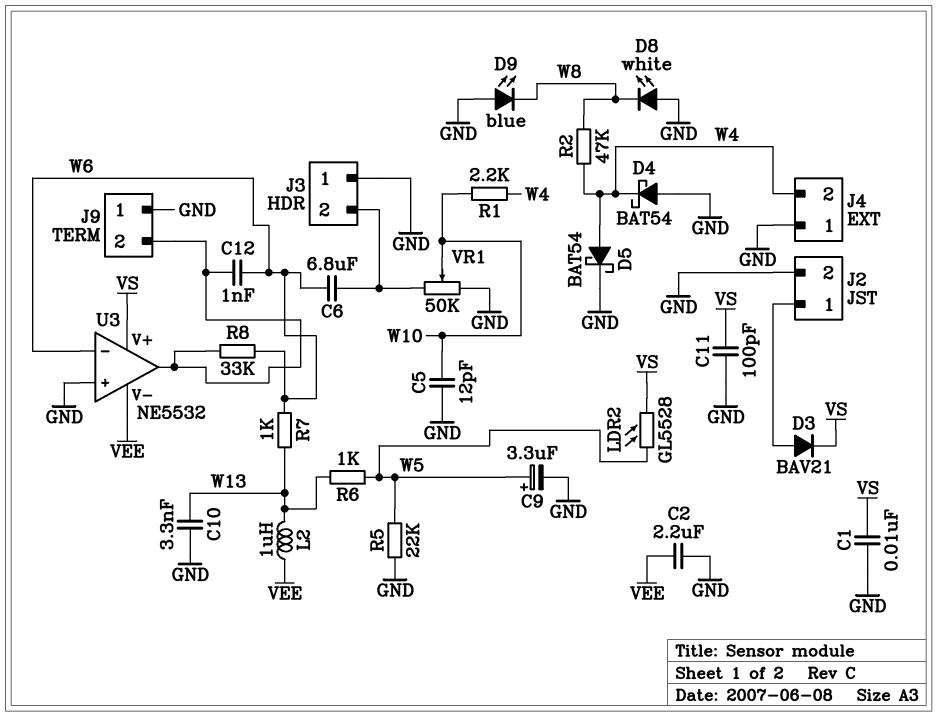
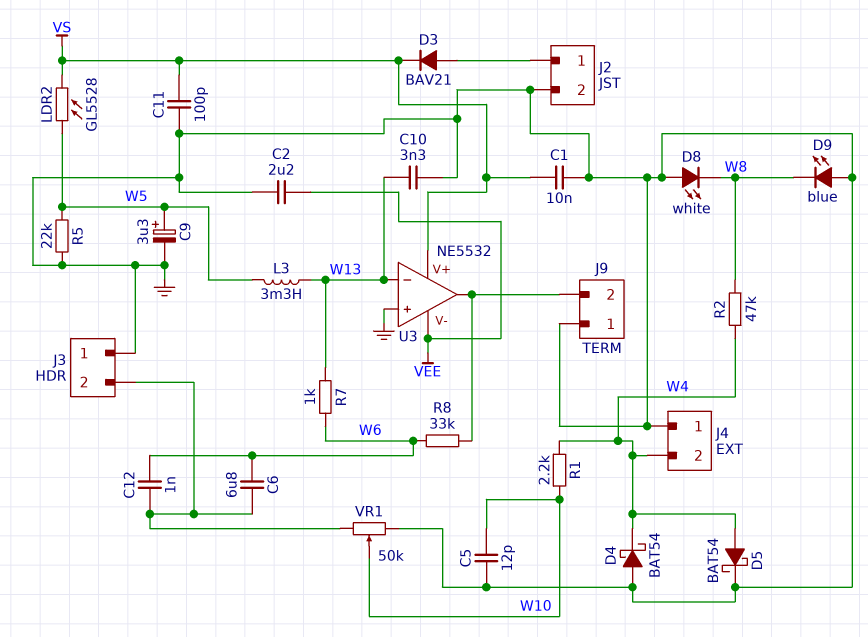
C12: 1nF (J9/2, W6) -> 1nF (J3/2, W6)
L2: 1uH (VEE, W13) -> none
L3: none -> 3.3mH (W5, W13)
R6: 1k (W5, W13) -> none
U3 pin in-: W6 -> W13

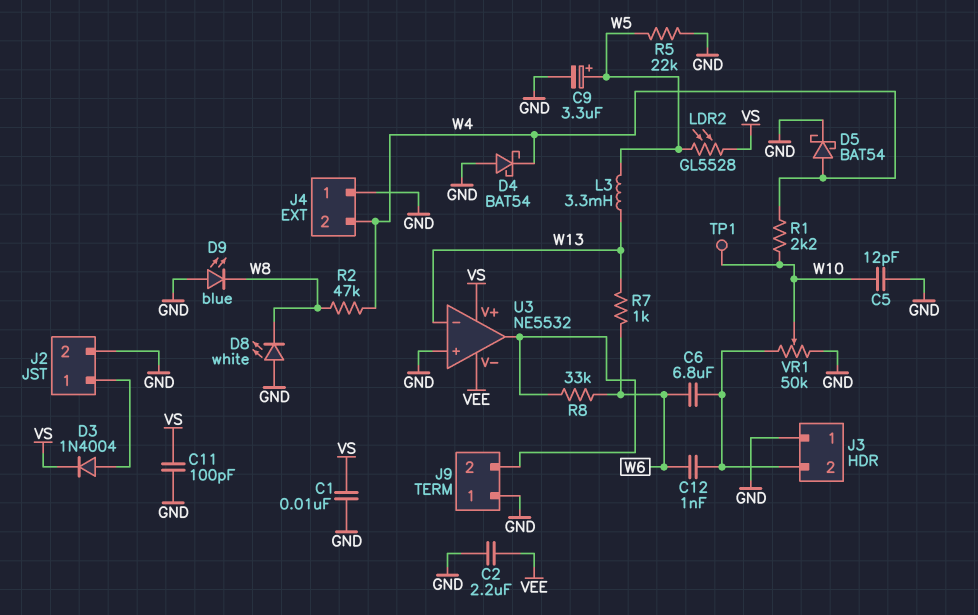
C10: 3.3nF (GND, W13) -> none
D3: diode BAV21 (A J2/1, K VS) -> diode 1N4004 (A J2/1, K VS)
TP1: none -> test point (W10)

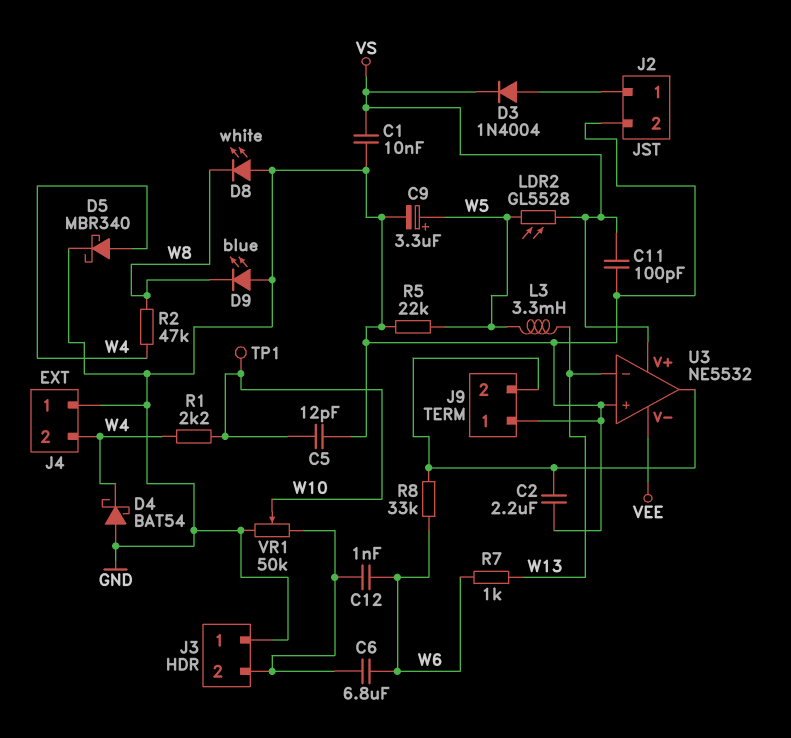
C2: 2.2uF (GND, VEE) -> 2.2uF (GND, J9/2)
D5: schottky BAT54 (A W4, K GND) -> schottky MBR340 (A W4, K GND)

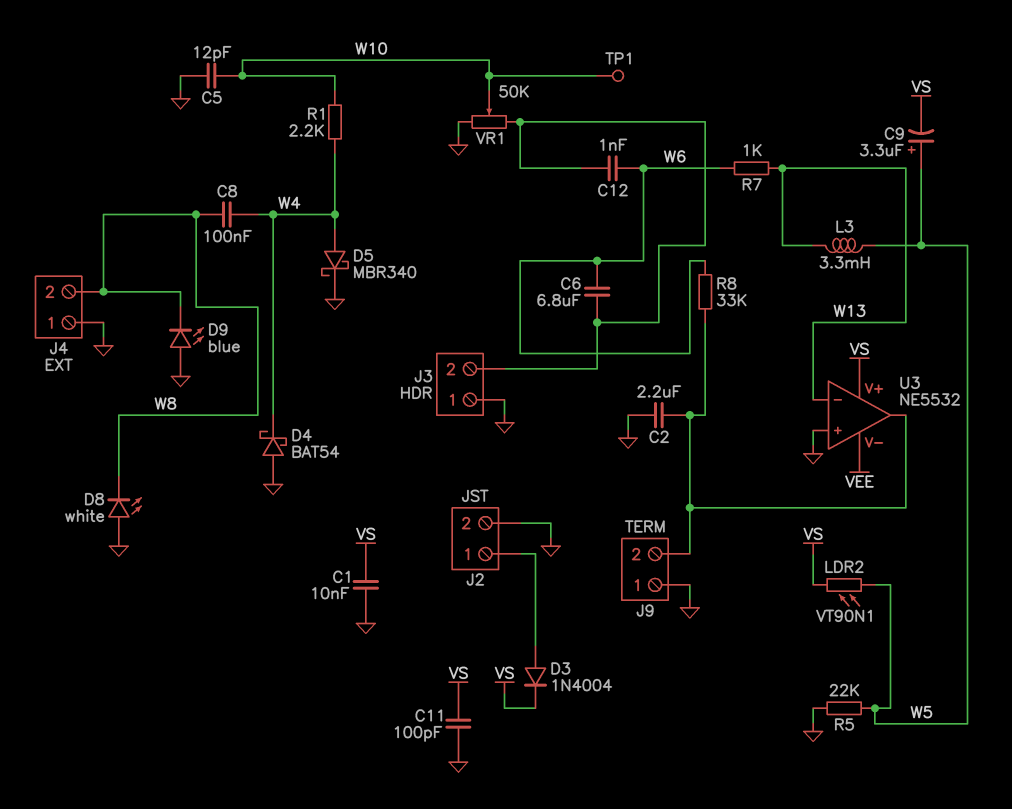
C8: none -> 100nF (W4, W8)
C9: 3.3uF (plus W5, minus GND) -> 3.3uF (plus W5, minus VS)
J4 pin 2: W4 -> W8
LDR2: GL5528 (VS, W5) -> VT90N1 (VS, W5)
R2: 47k (W4, W8) -> none

